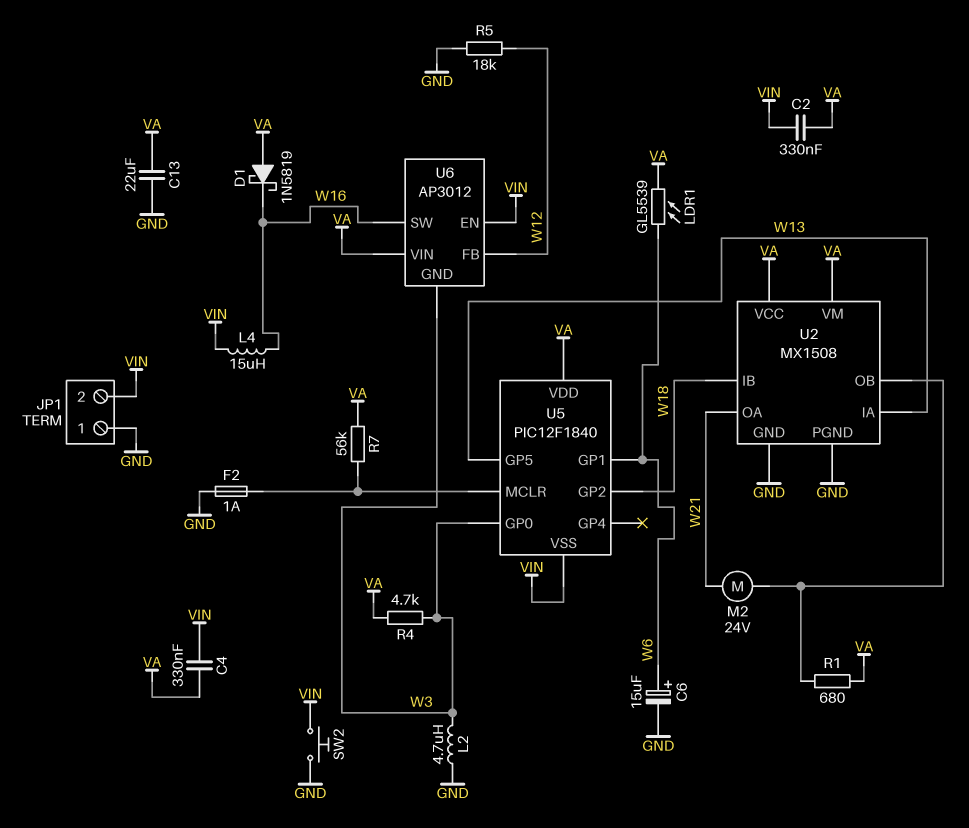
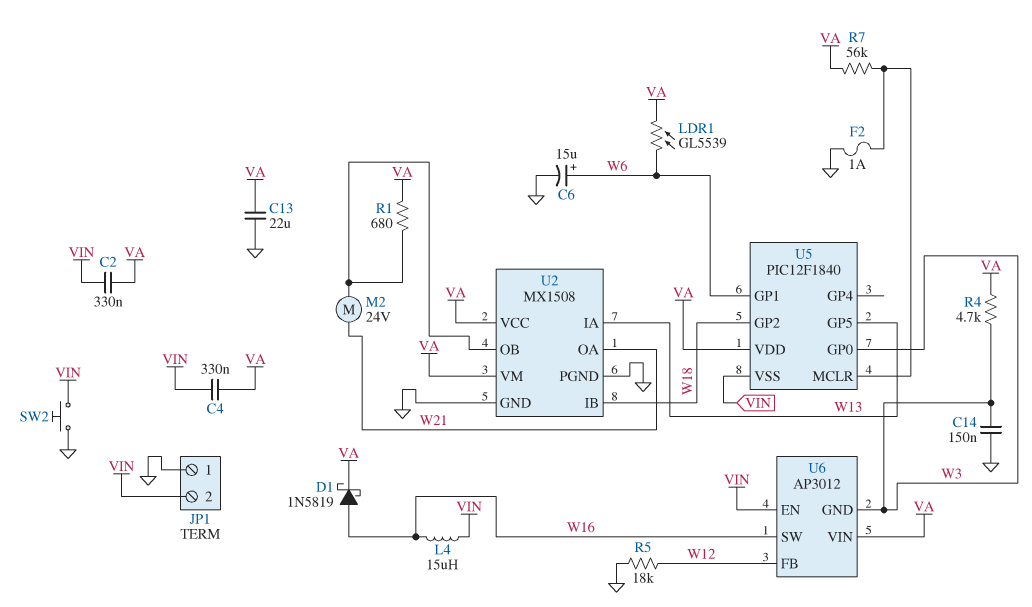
C14: none -> 150nF (GND, W3)
D1: schottky 1N5819 (A VA, K W16) -> schottky 1N5819 (A W16, K VA)
L2: 4.7uH (GND, W3) -> none

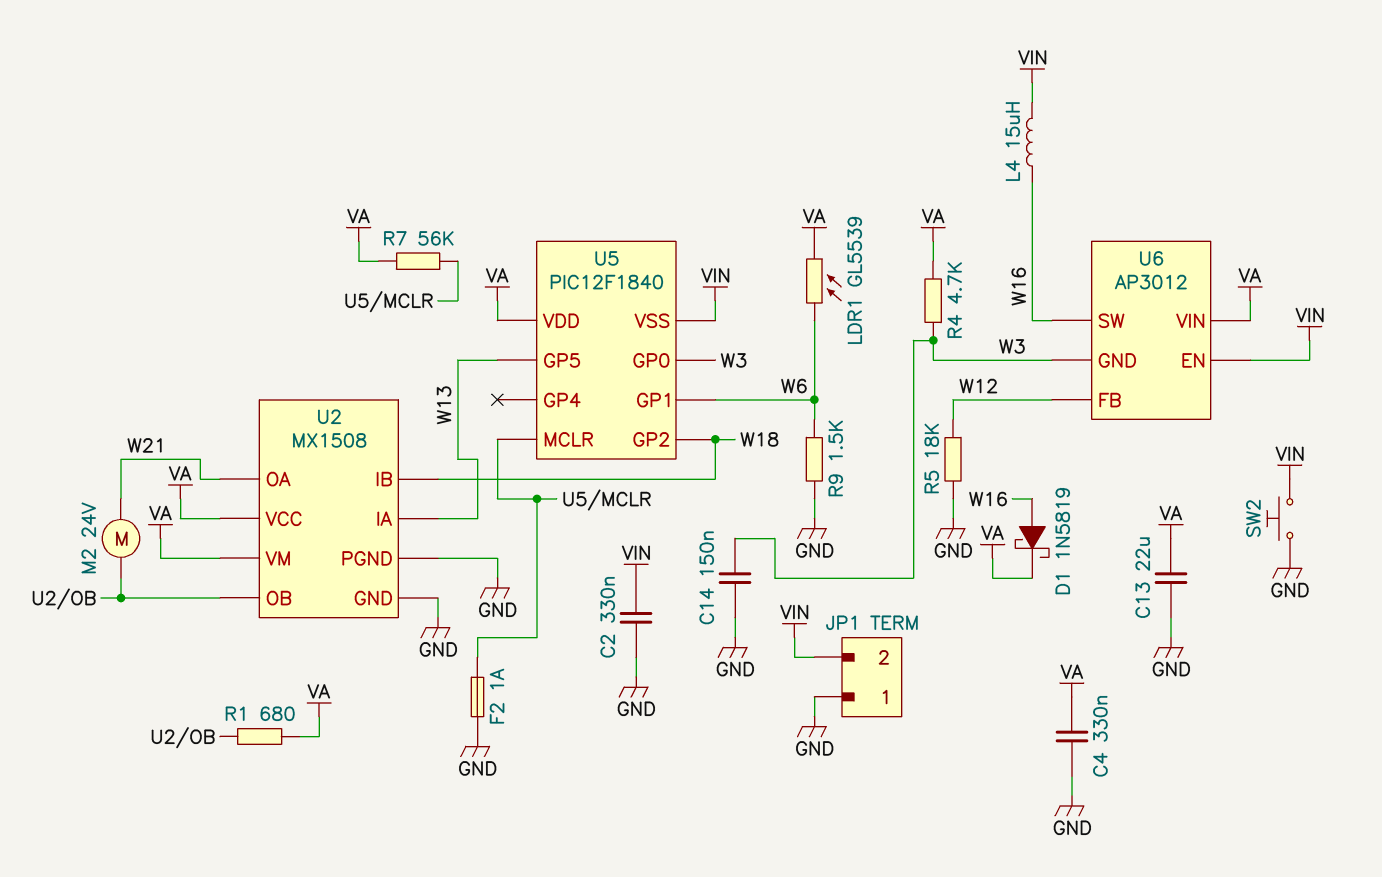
C2: 330nF (VA, VIN) -> 330nF (GND, VIN)
C4: 330nF (VA, VIN) -> 330nF (GND, VA)
C6: 15uF (plus W6, minus GND) -> none
R9: none -> 1.5k (GND, W6)

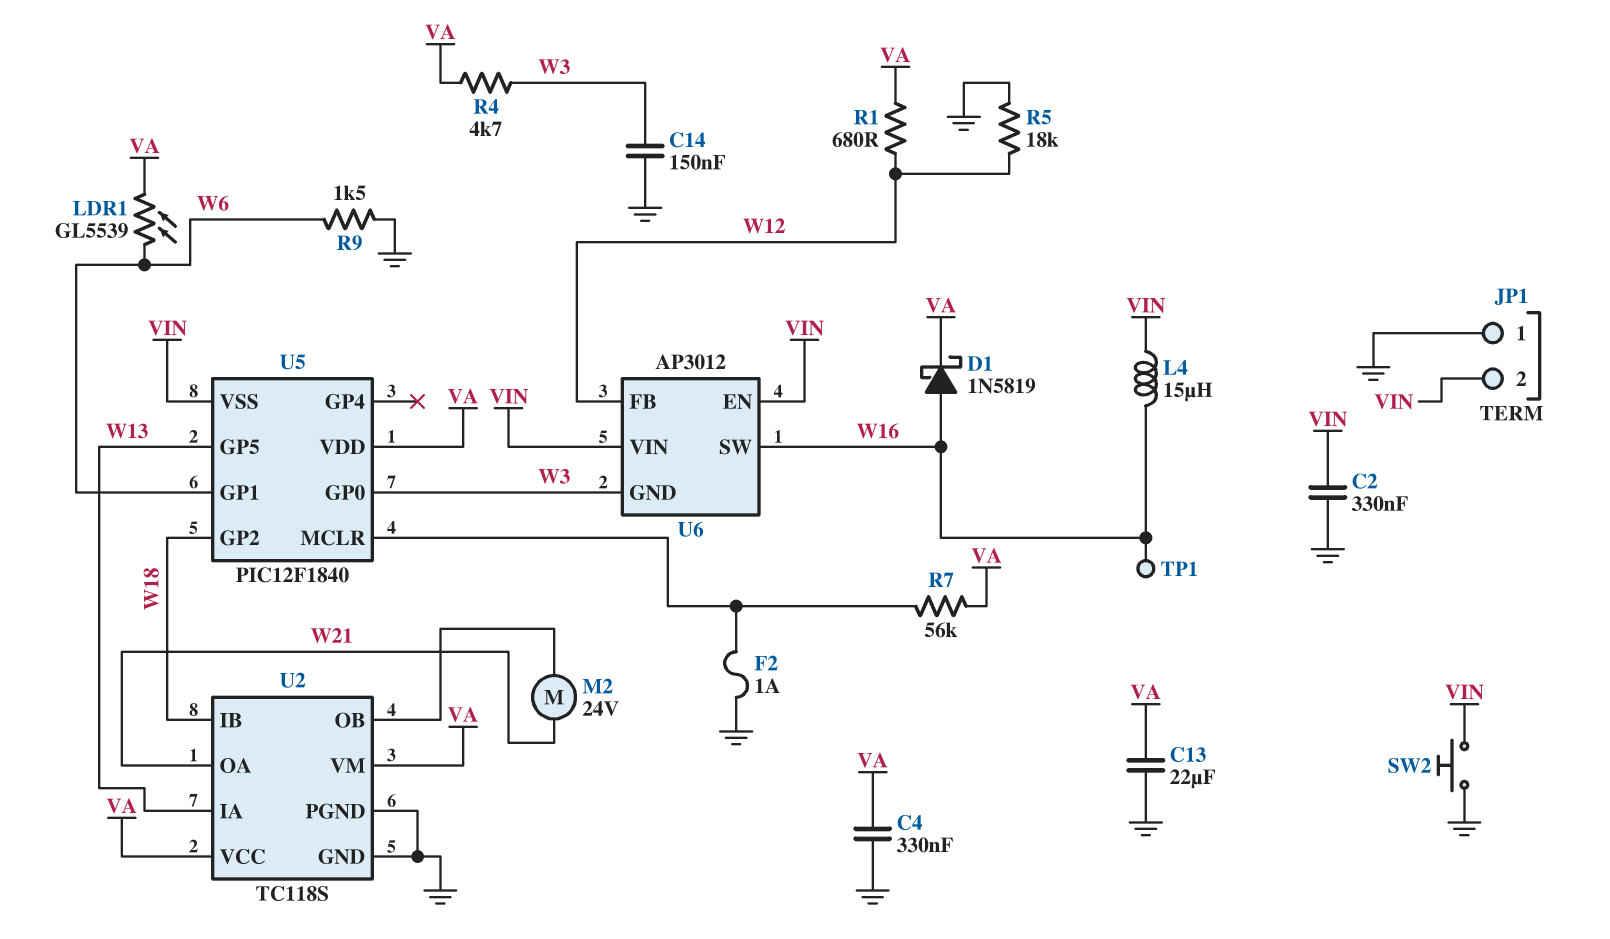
R1: 680 (U2/OB, VA) -> 680 (VA, W12)
TP1: none -> test point (W16)
U2: MX1508 -> TC118S
U6 pin VIN: VA -> VIN

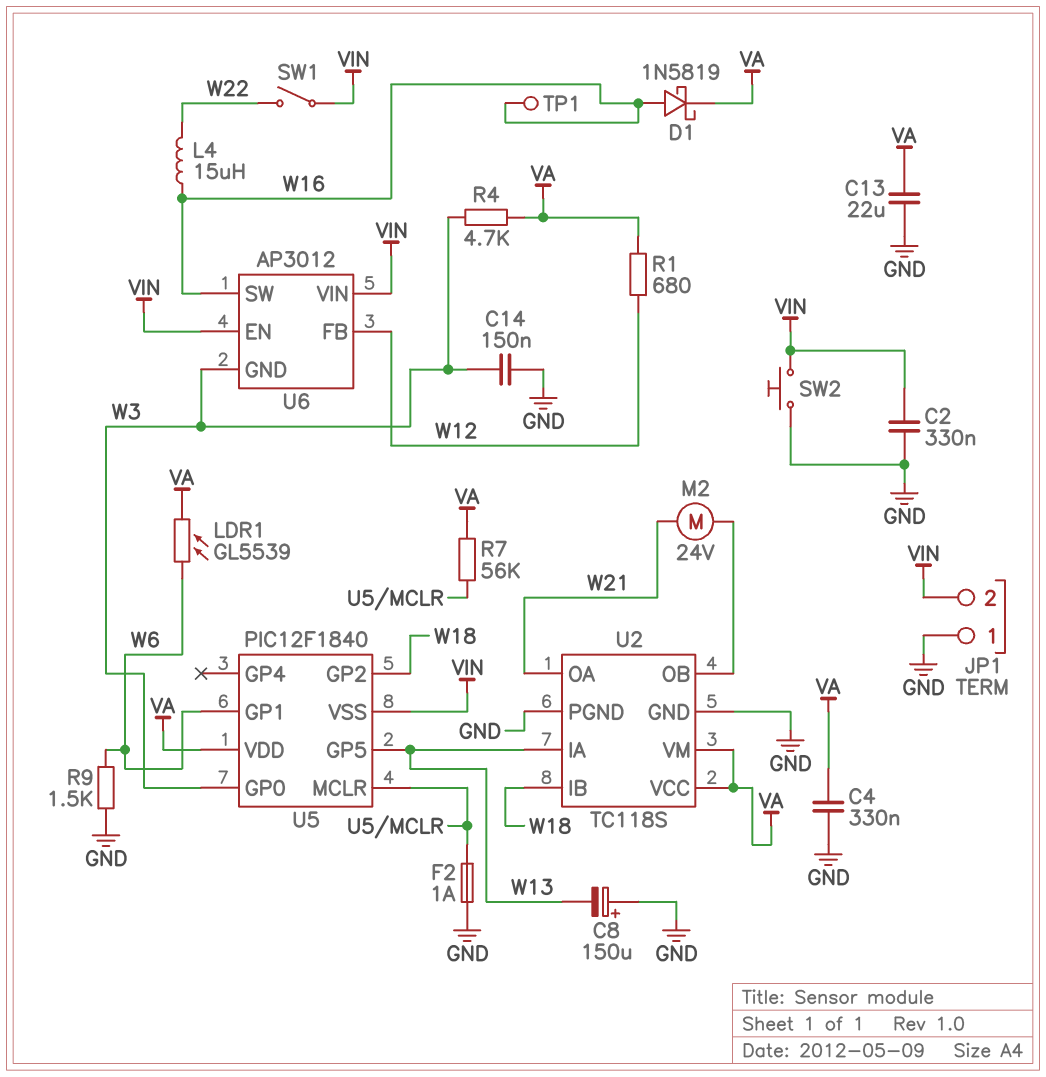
C8: none -> 150uF (plus GND, minus W13)
L4: 15uH (VIN, W16) -> 15uH (W16, W22)
R5: 18k (GND, W12) -> none
SW1: none -> switch (VIN, W22)

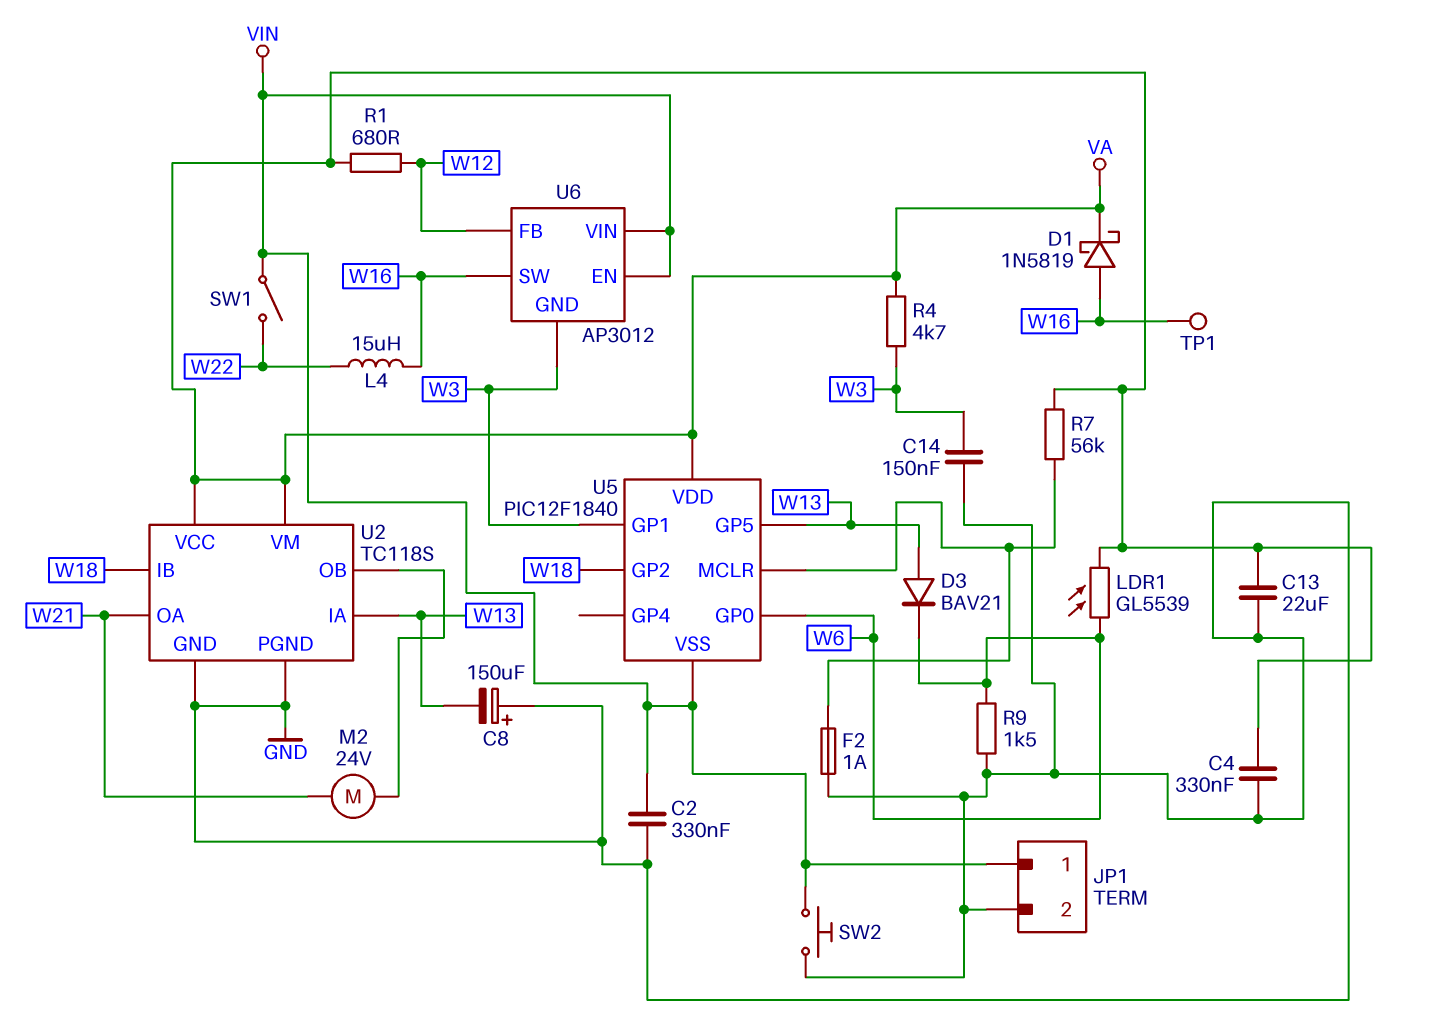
D3: none -> diode BAV21 (A W13, K W6)
JP1 pin 1: GND -> VIN
JP1 pin 2: VIN -> GND
U5 pin GP0: W3 -> W6
U5 pin GP1: W6 -> W3

